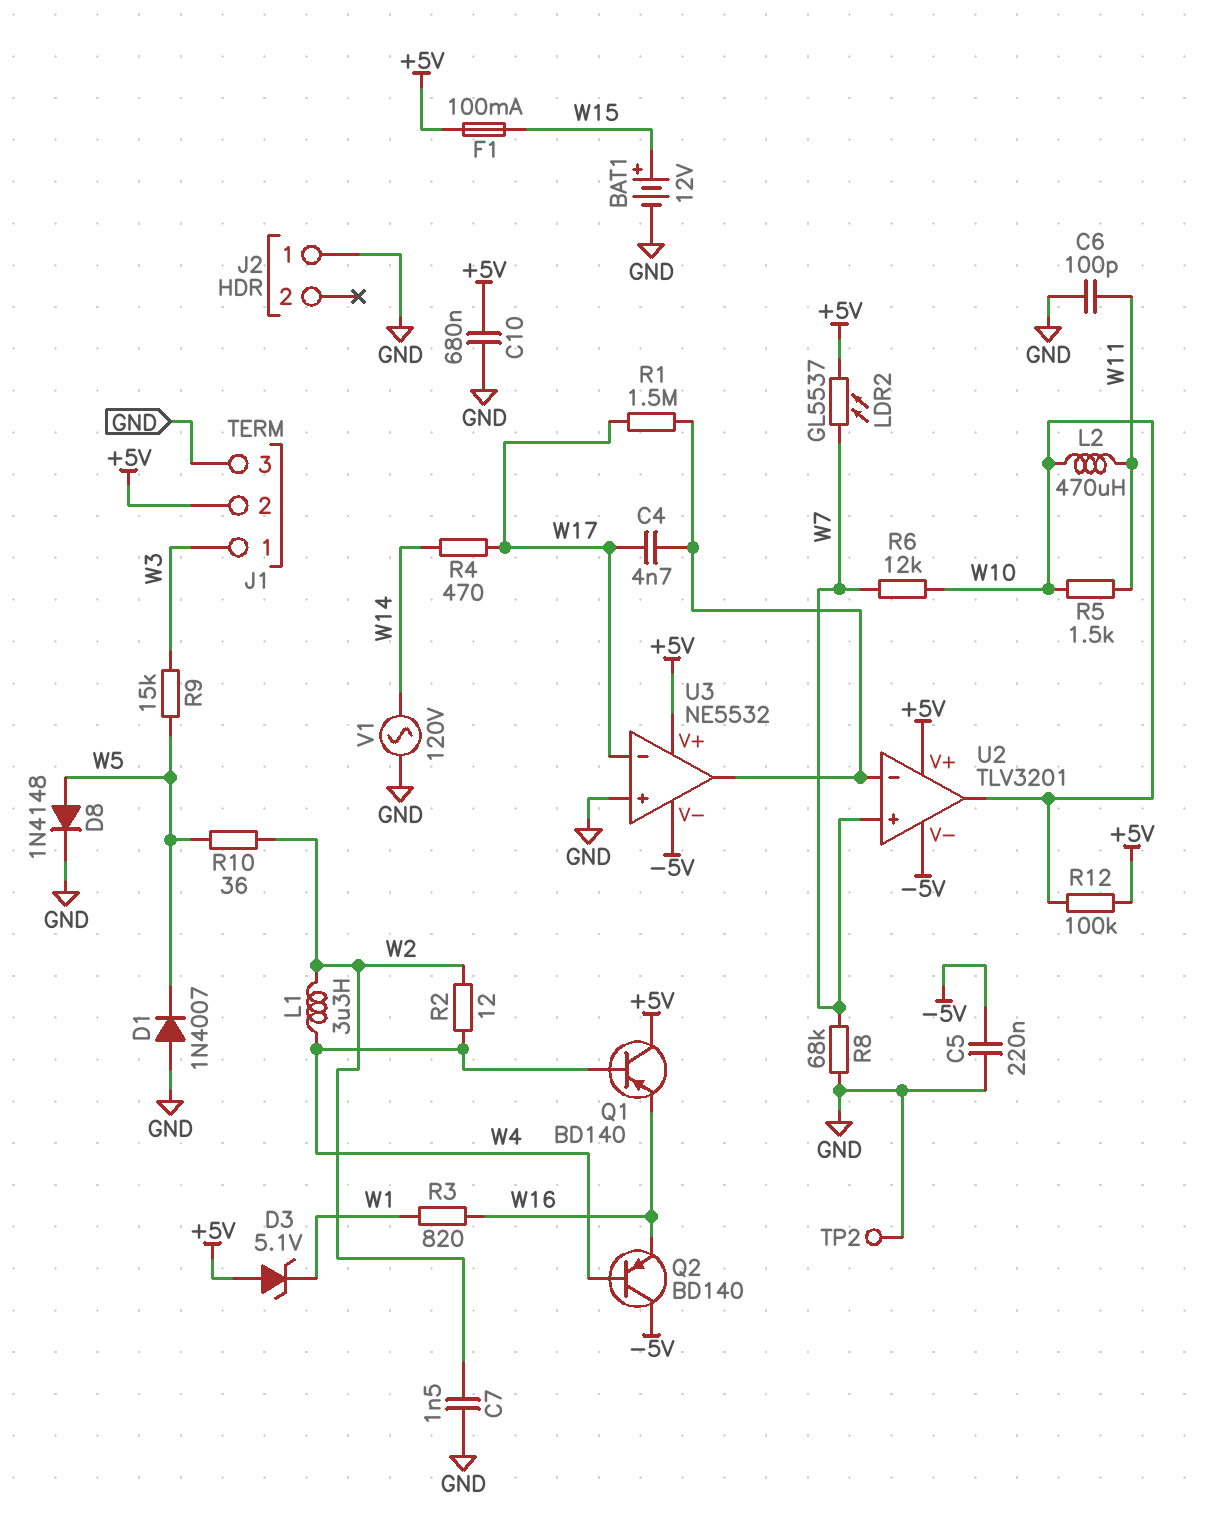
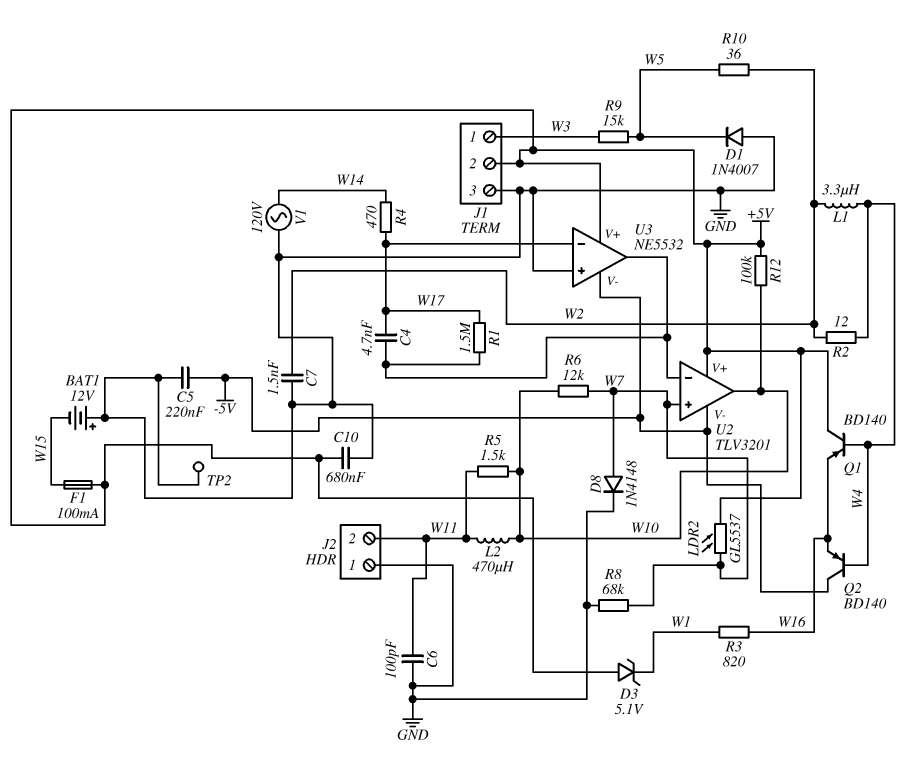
BAT1: 12V (plus W15, minus GND) -> 12V (plus GND, minus W15)
D8: diode 1N4148 (A W5, K GND) -> diode 1N4148 (A W7, K GND)
J2 pin 2: none -> W11

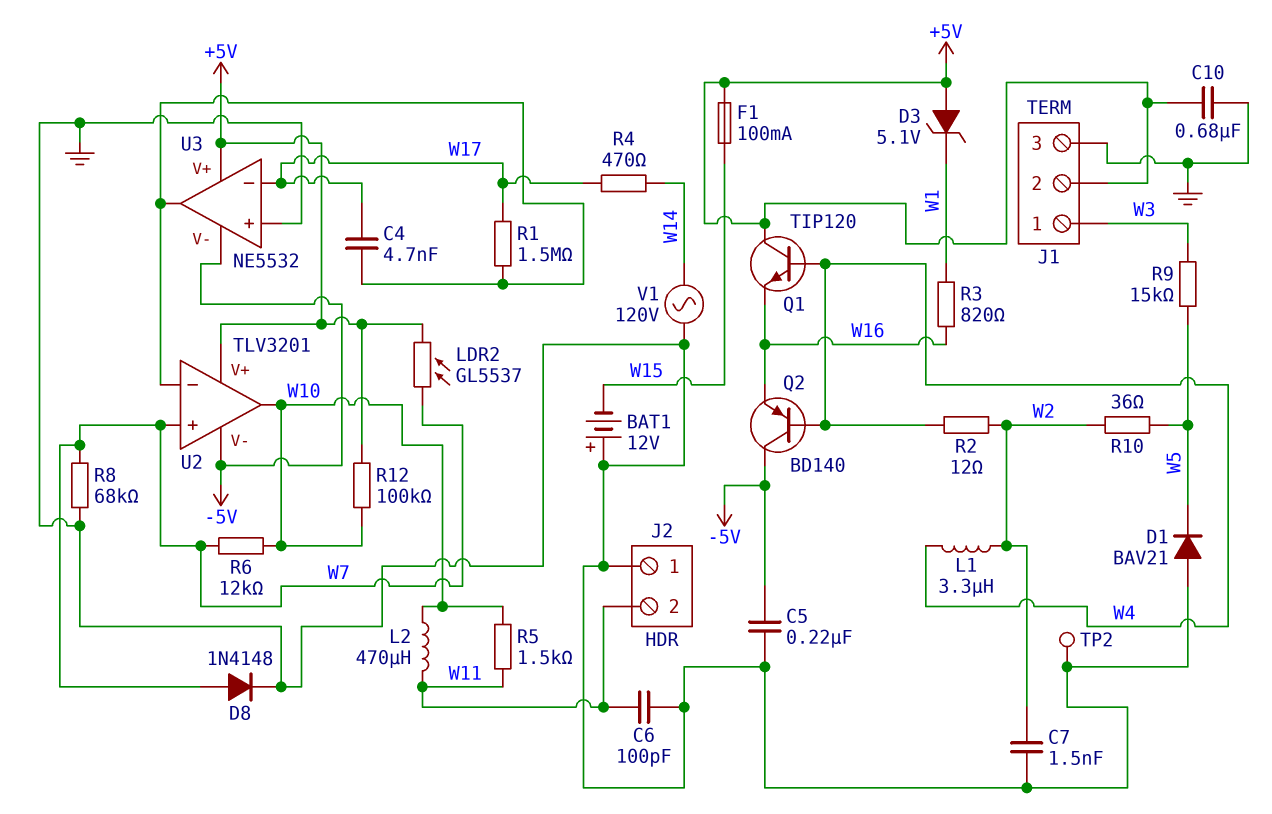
D1: diode 1N4007 (A GND, K W5) -> diode BAV21 (A GND, K W5)
Q1: PNP BD140 (B W4, C +5V, E W16) -> NPN TIP120 (B W4, C +5V, E W16)

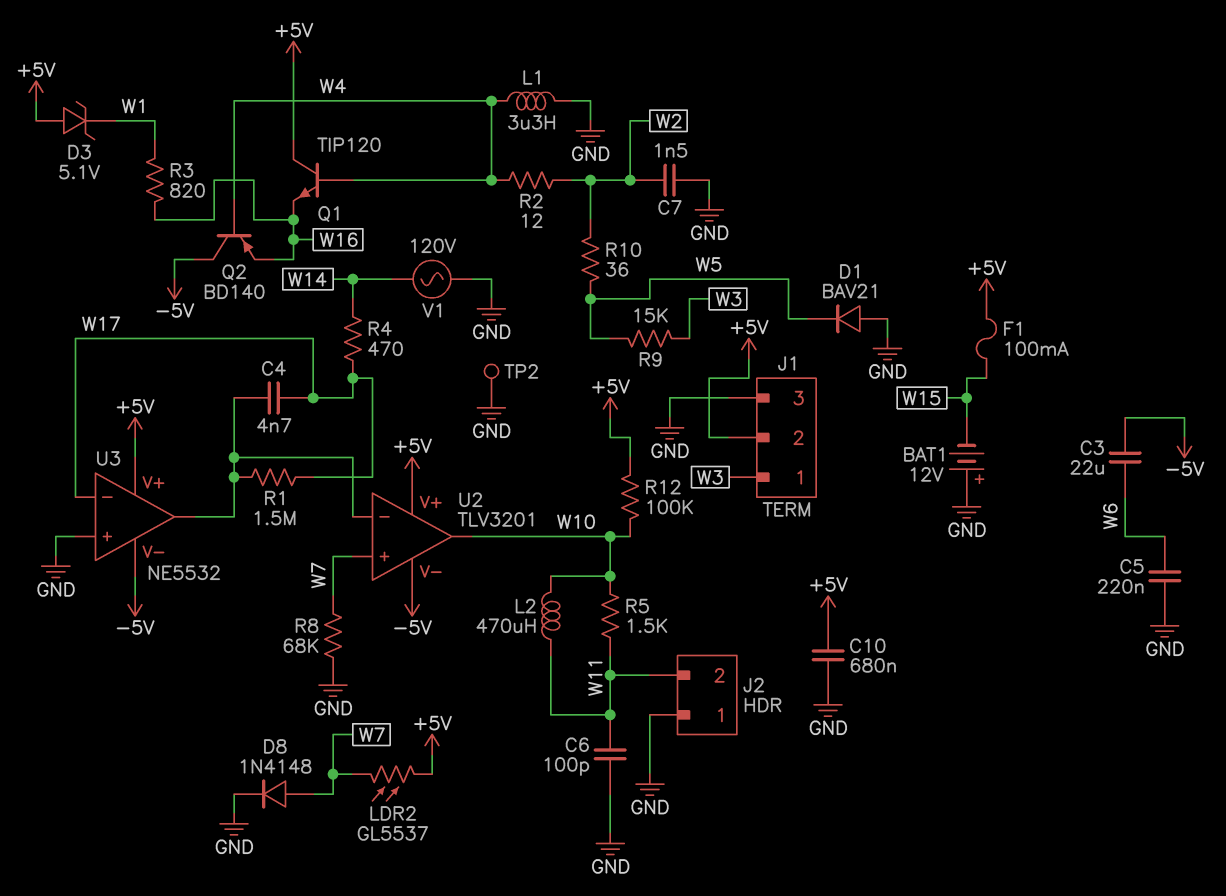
C3: none -> 22uF (-5V, W6)
C5: 220nF (-5V, GND) -> 220nF (GND, W6)
L1: 3.3uH (W2, W4) -> 3.3uH (GND, W4)
R6: 12k (W7, W10) -> none

